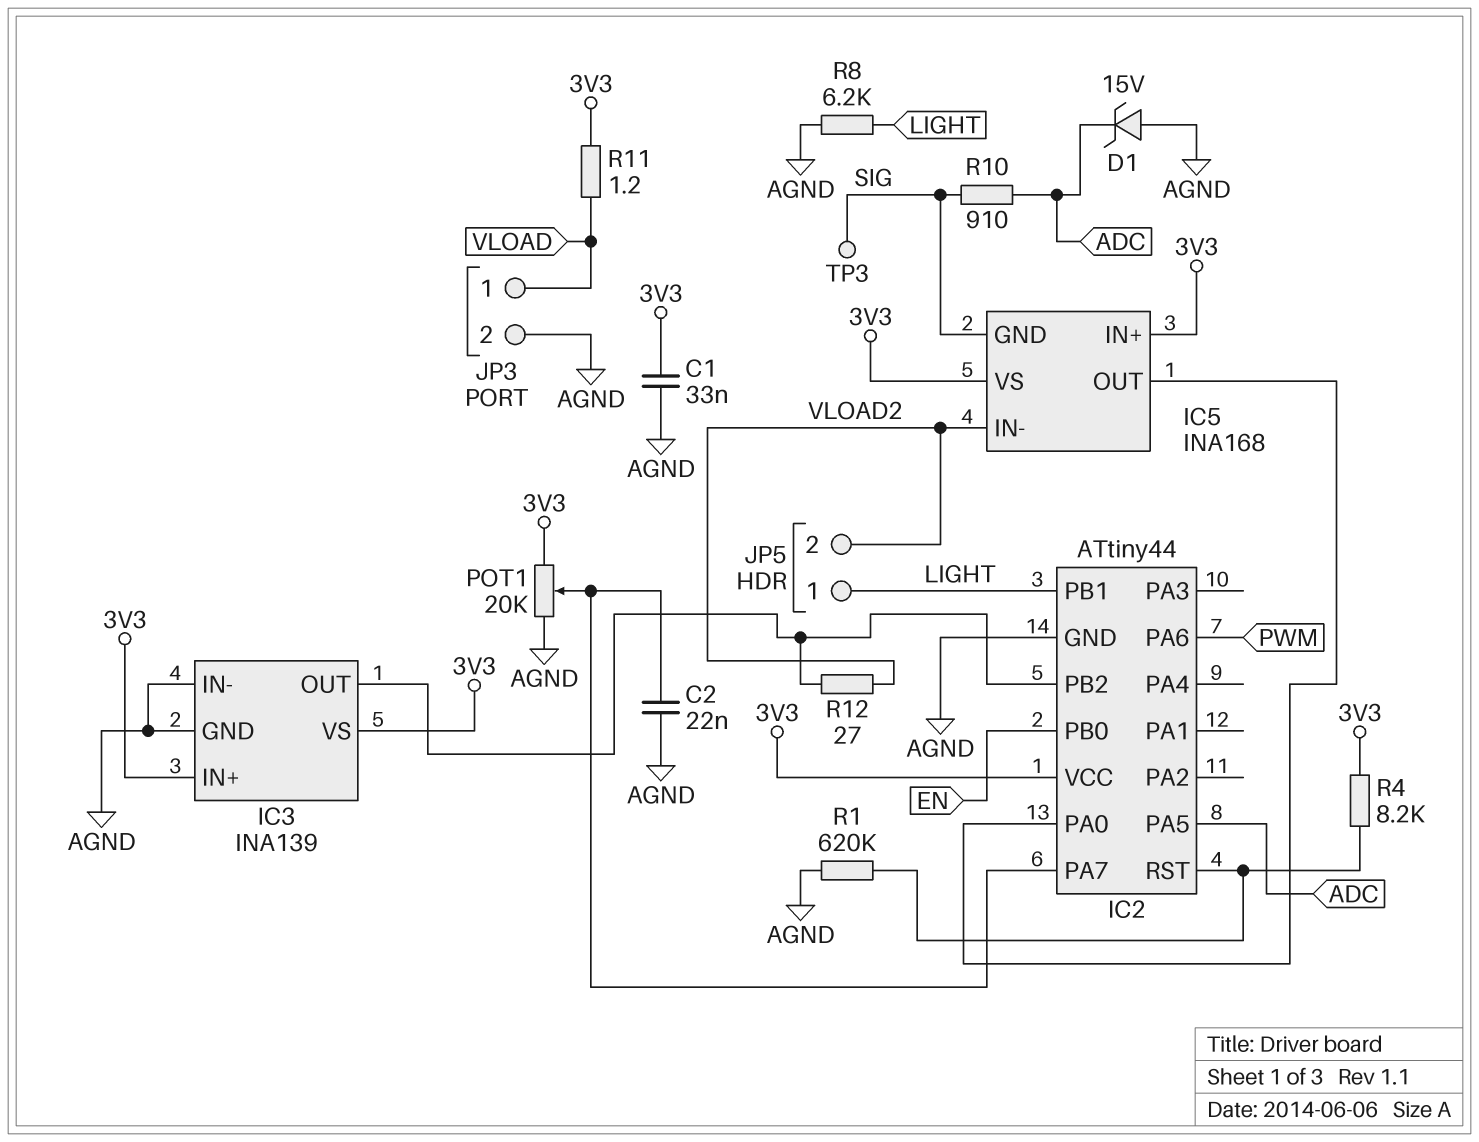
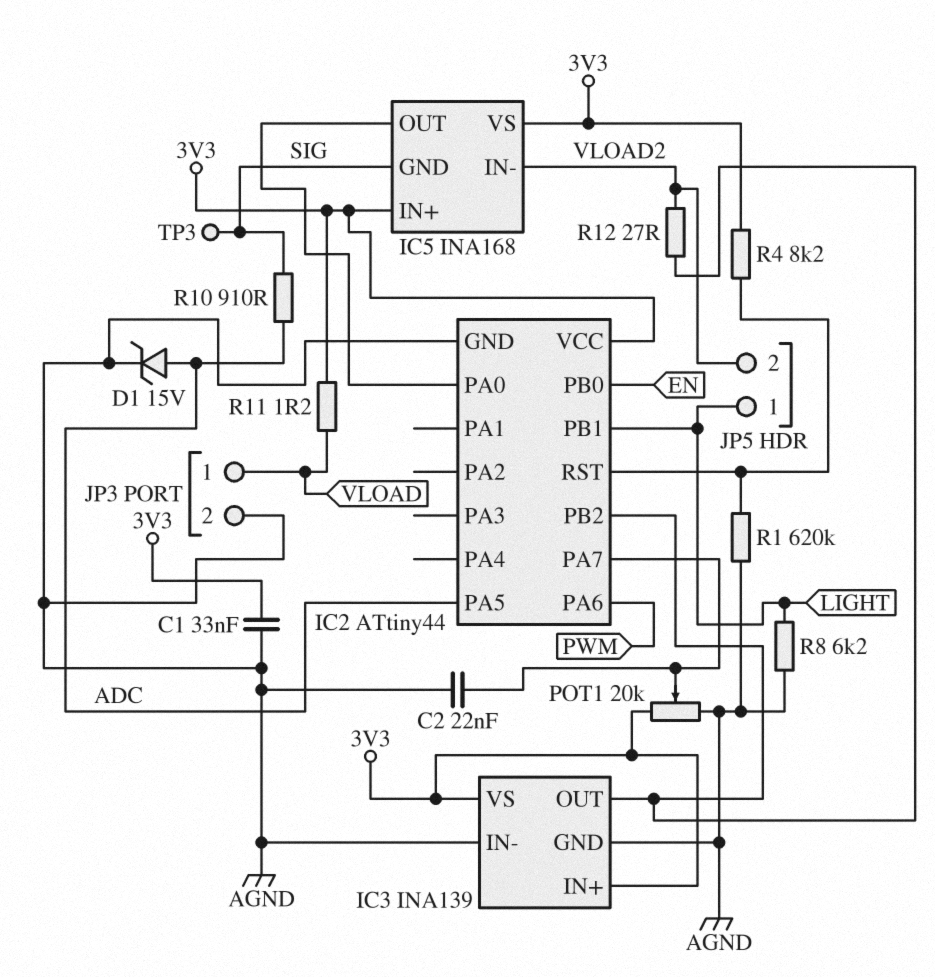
D1: zener 15V (A AGND, K ADC) -> zener 15V (A ADC, K AGND)

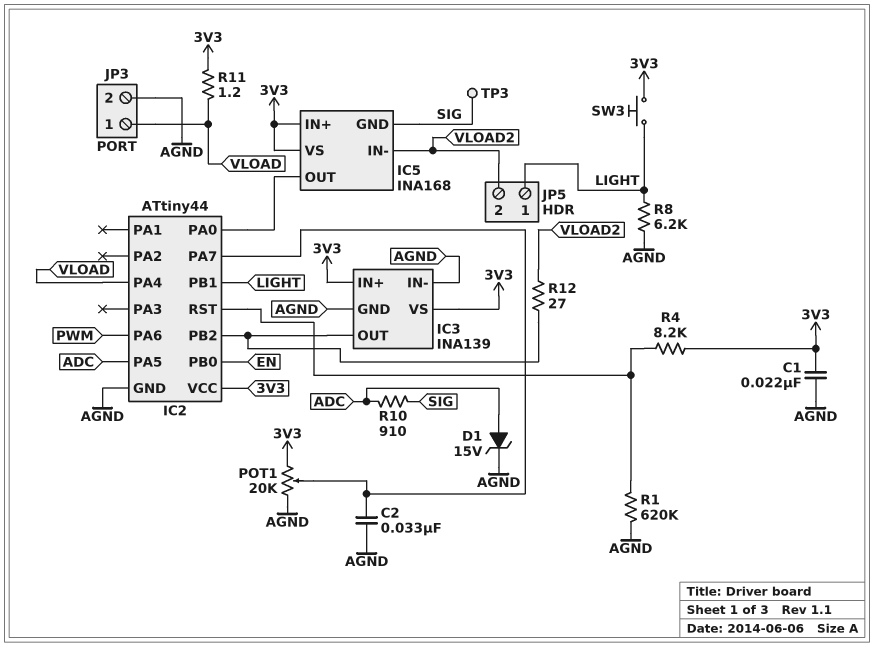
C1: 33nF (3V3, AGND) -> 22nF (3V3, AGND)
C2: 22nF (AGND, IC2/PA7) -> 33nF (AGND, IC2/PA7)
IC2 pin PA4: none -> VLOAD
SW3: none -> button (3V3, LIGHT)

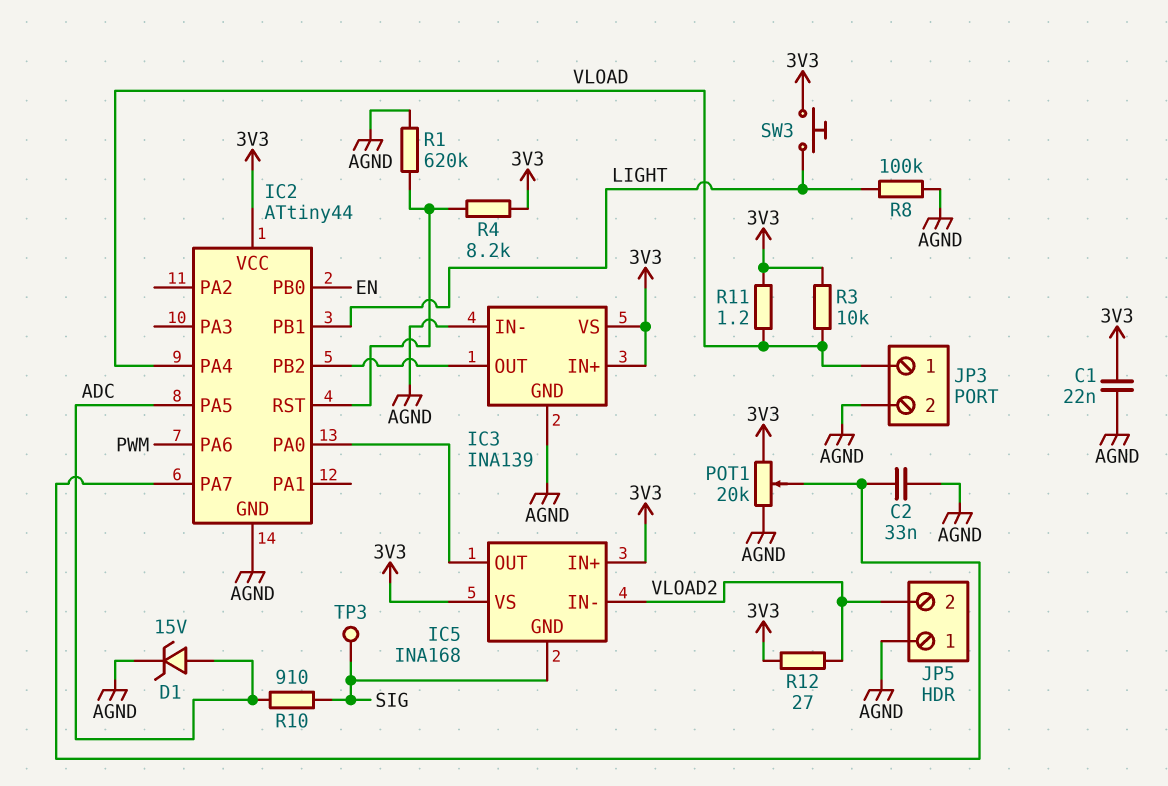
JP5 pin 1: LIGHT -> AGND
R3: none -> 10k (3V3, VLOAD)
R8: 6.2k (AGND, LIGHT) -> 100k (AGND, LIGHT)
R12: 27 (IC2/PB2, VLOAD2) -> 27 (3V3, VLOAD2)

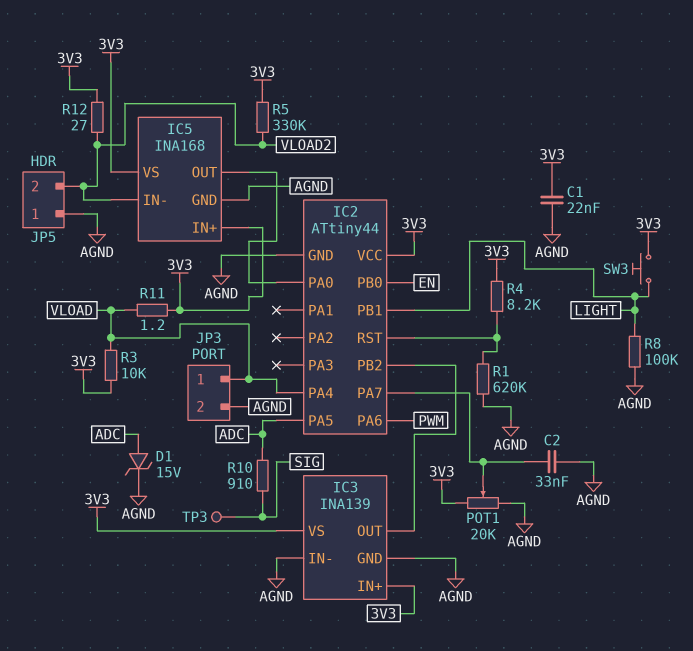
IC5 pin GND: SIG -> AGND
R5: none -> 330k (3V3, VLOAD2)

